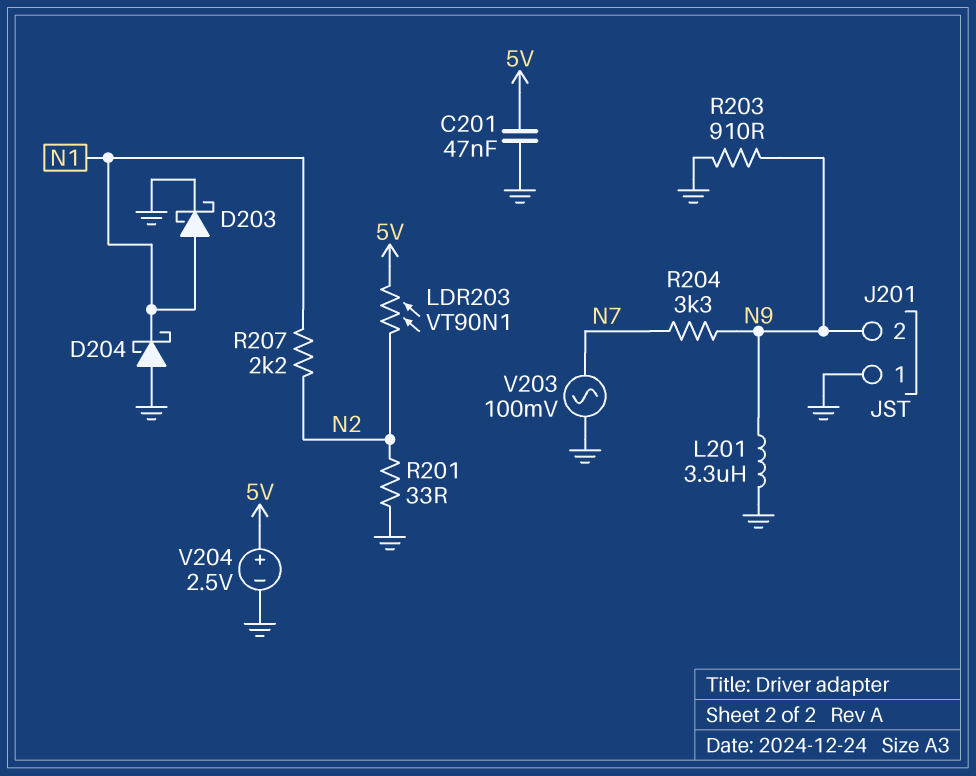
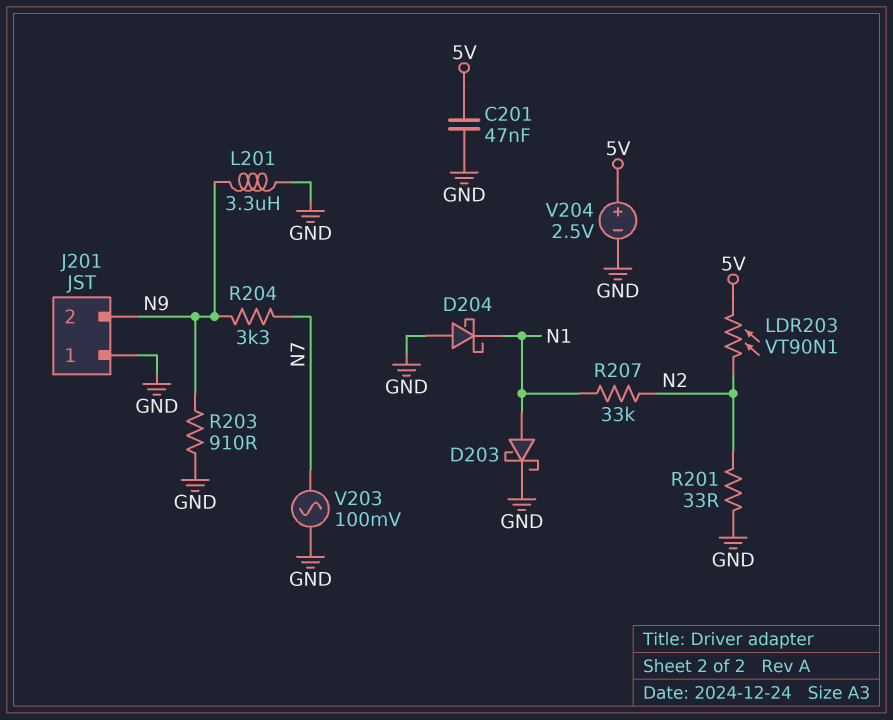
R207: 2.2k (N1, N2) -> 33k (N1, N2)

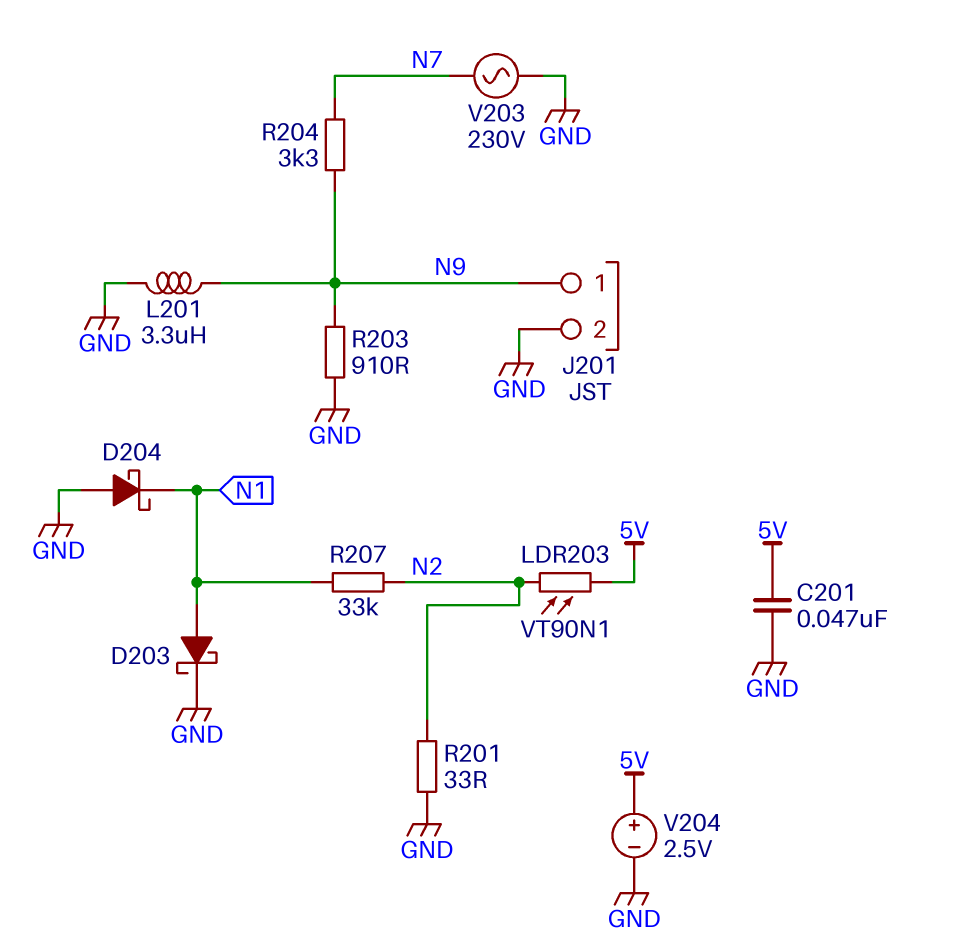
J201 pin 1: GND -> N9
J201 pin 2: N9 -> GND
V203: AC 100mV (GND, N7) -> AC 230V (GND, N7)

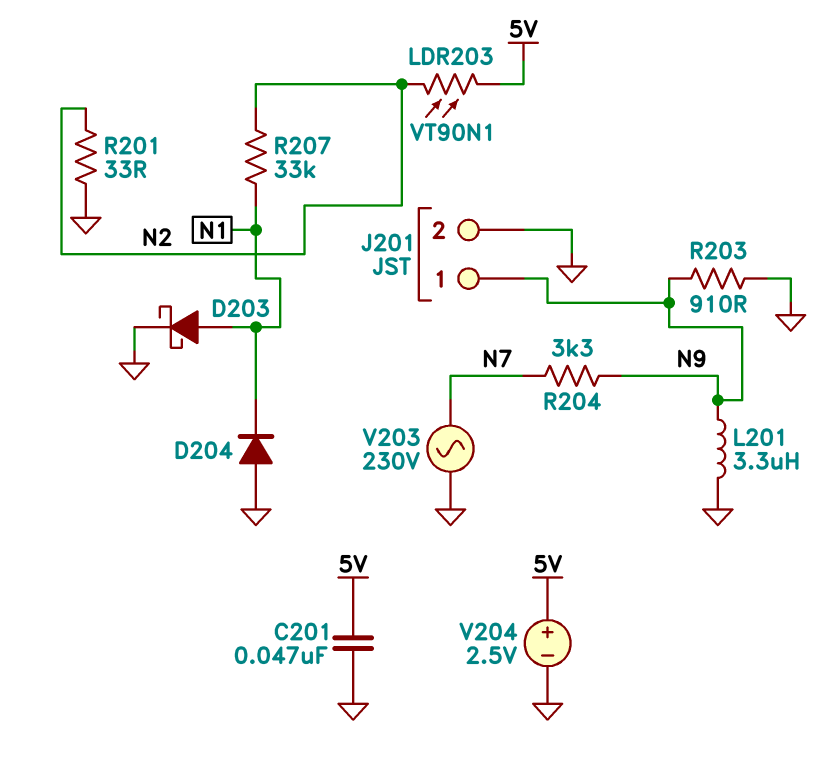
D204: schottky (A GND, K N1) -> diode (A GND, K N1)

